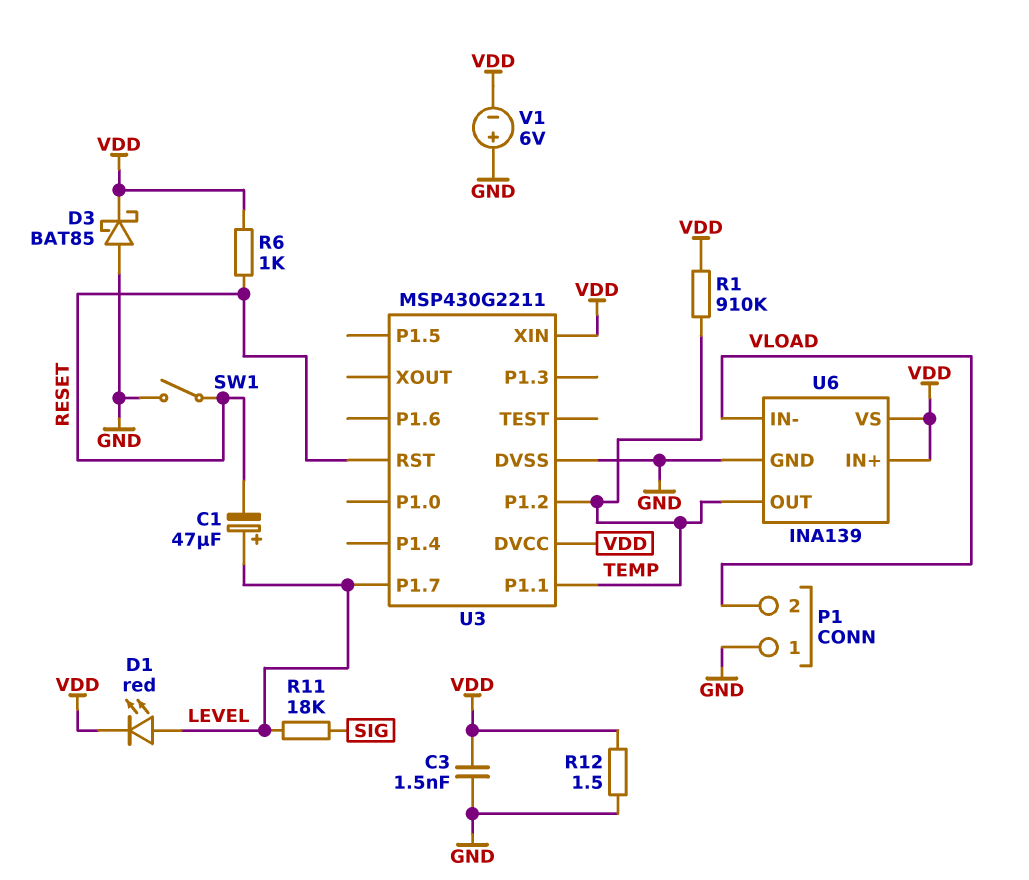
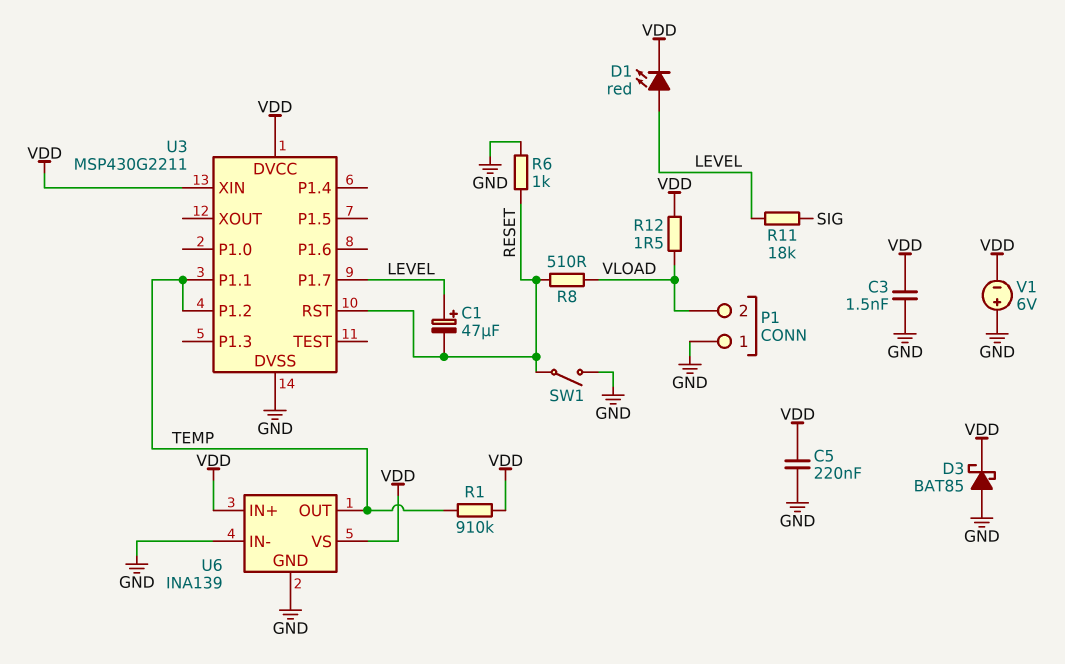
C5: none -> 220nF (GND, VDD)
R6: 1k (RESET, VDD) -> 1k (GND, RESET)
R8: none -> 510 (RESET, VLOAD)
R12: 1.5 (GND, VDD) -> 1.5 (VDD, VLOAD)
U6 pin IN-: VLOAD -> GND

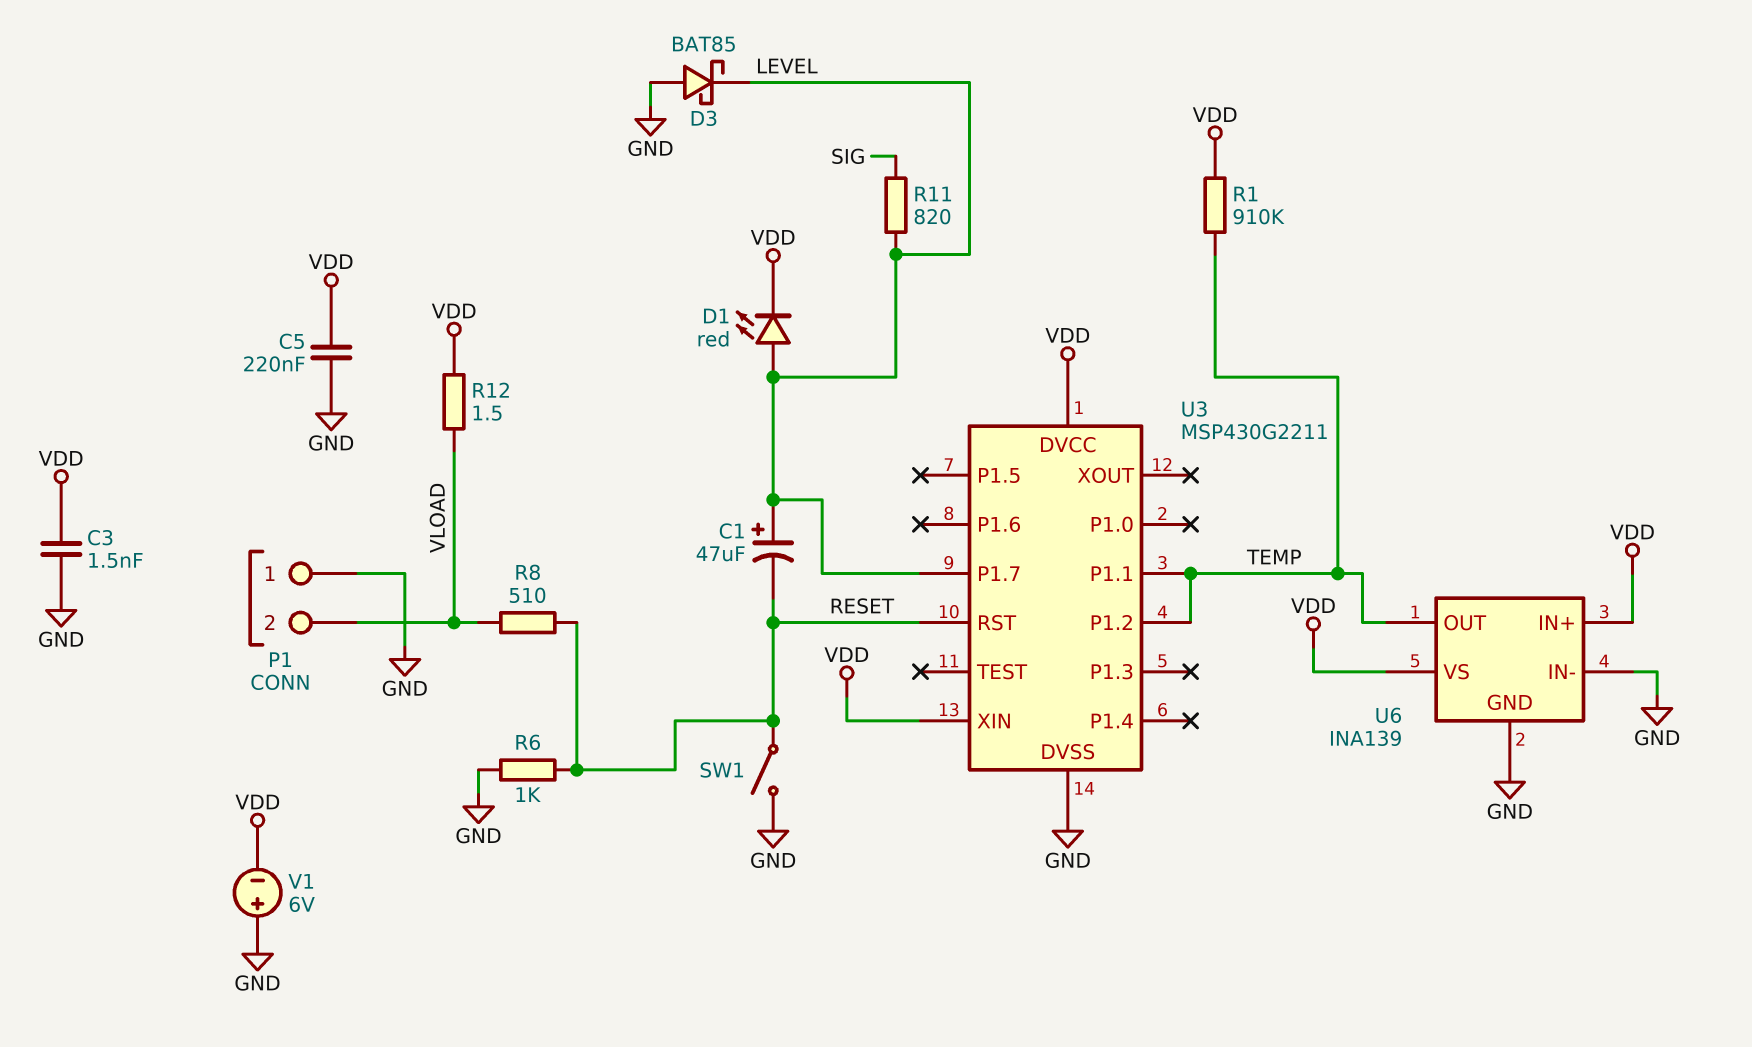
D3: schottky BAT85 (A GND, K VDD) -> schottky BAT85 (A GND, K LEVEL)
R11: 18k (LEVEL, SIG) -> 820 (LEVEL, SIG)

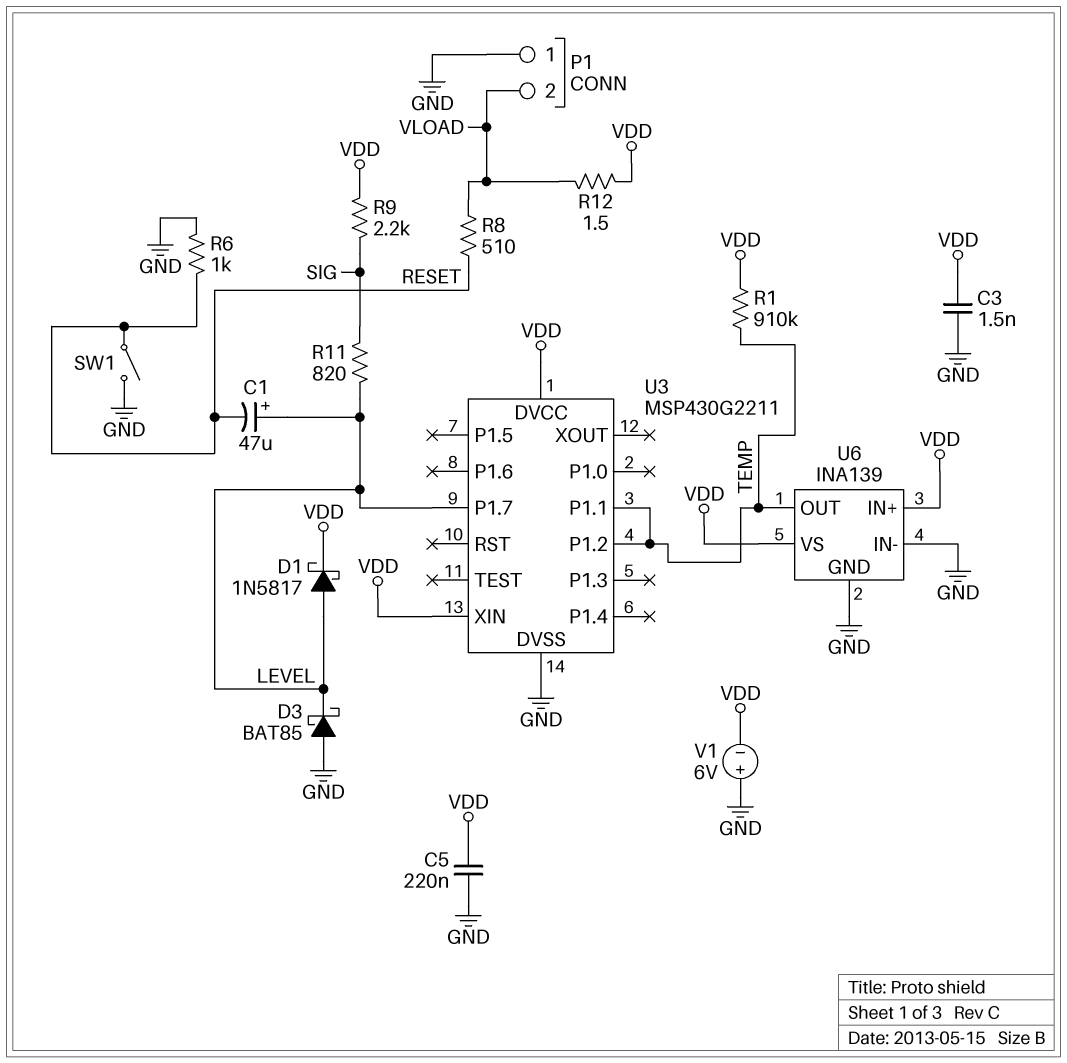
D1: LED red (A LEVEL, K VDD) -> schottky 1N5817 (A LEVEL, K VDD)
R9: none -> 2.2k (SIG, VDD)
U3 pin RST: RESET -> none

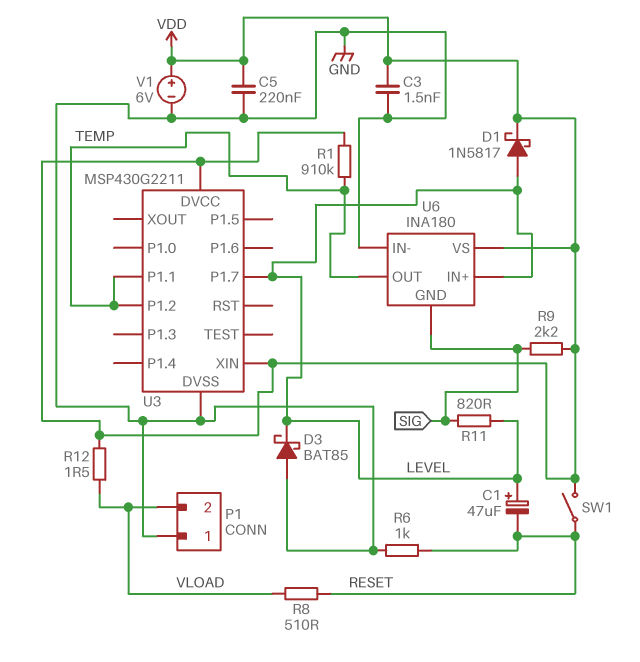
SW1: switch (GND, RESET) -> switch (RESET, VDD)
U6: INA139 -> INA180
U6 pin GND: GND -> SIG
U6 pin IN+: VDD -> LEVEL
V1: 6V (plus GND, minus VDD) -> 6V (plus VDD, minus GND)

